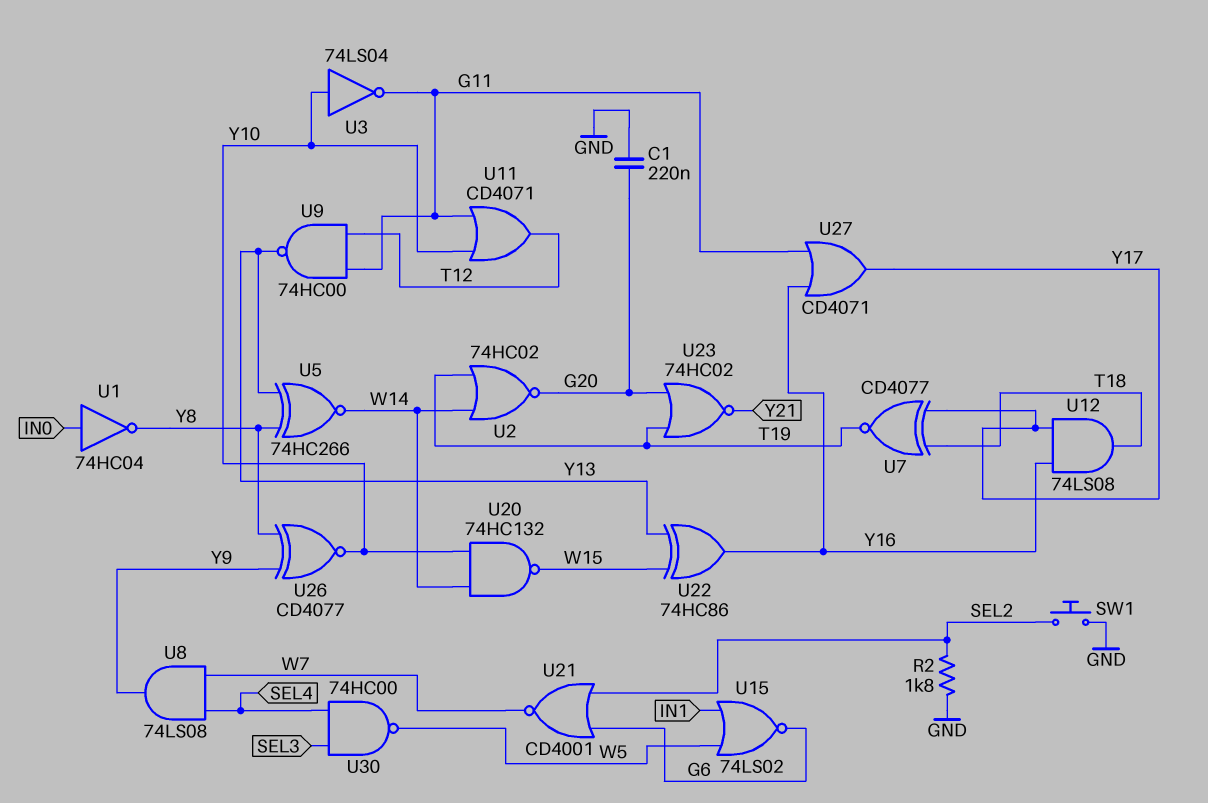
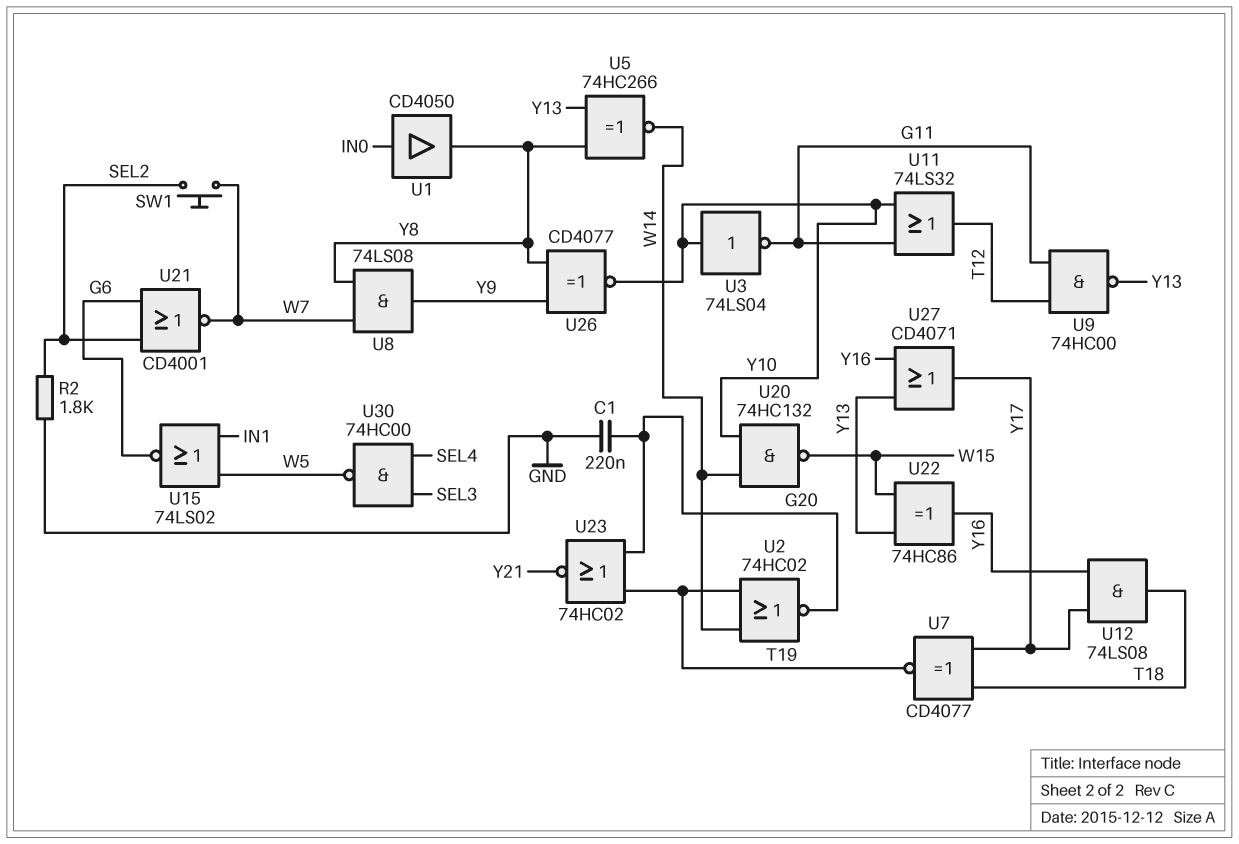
SW1: button (GND, SEL2) -> button (SEL2, W7)
U1: NOT 74HC04 (in IN0, out Y8) -> buffer CD4050 (in IN0, out Y8)
U8: AND 74LS08 (in SEL4, in W7, out Y9) -> AND 74LS08 (in W7, in Y8, out Y9)
U11: OR CD4071 (in G11, in Y10, out T12) -> OR 74LS32 (in G11, in Y10, out T12)
U27: OR CD4071 (in G11, in Y16, out Y17) -> OR CD4071 (in Y13, in Y16, out Y17)

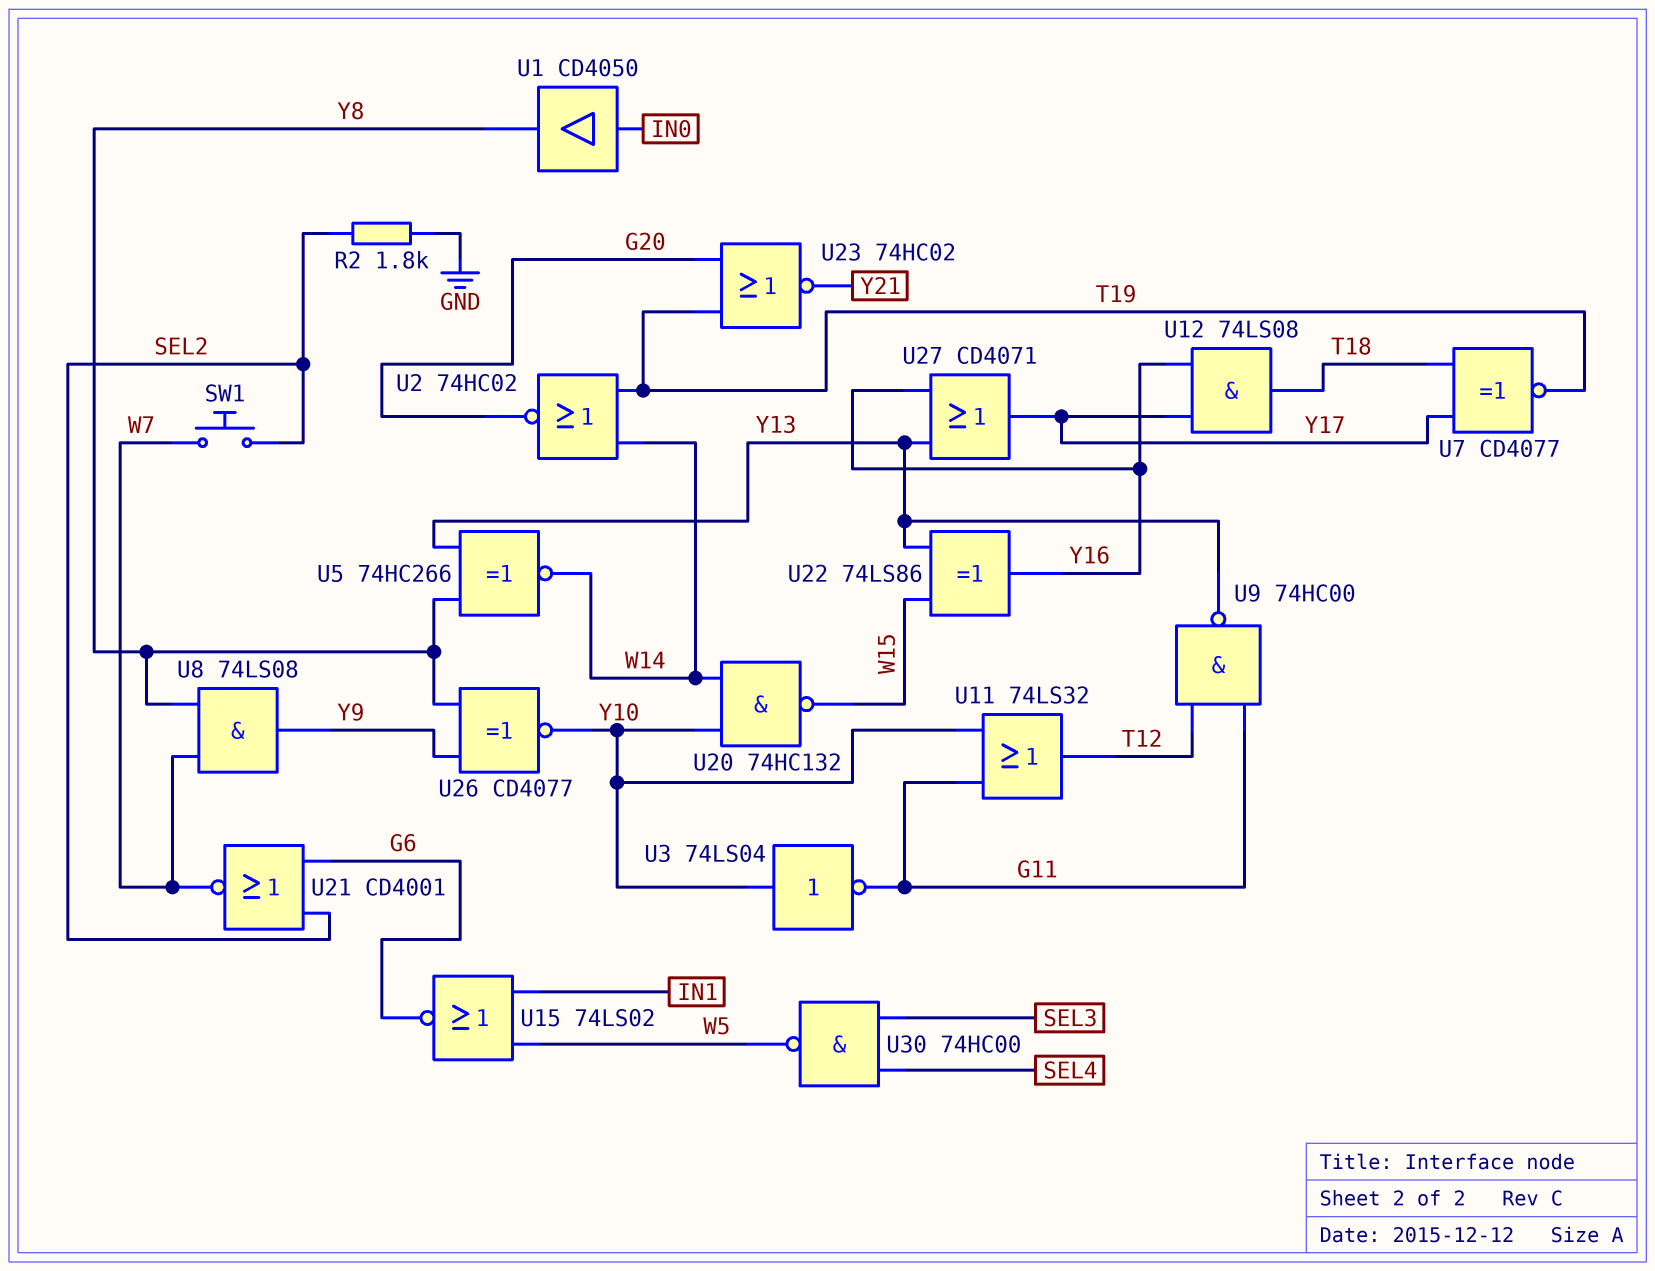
C1: 220nF (G20, GND) -> none
U22: XOR 74HC86 (in W15, in Y13, out Y16) -> XOR 74LS86 (in W15, in Y13, out Y16)

